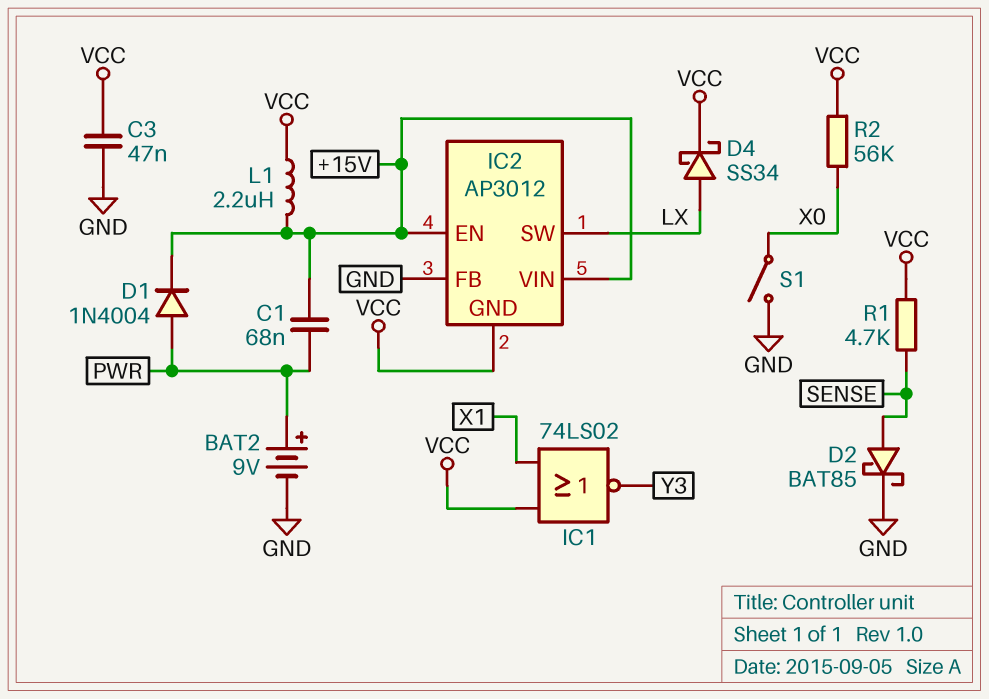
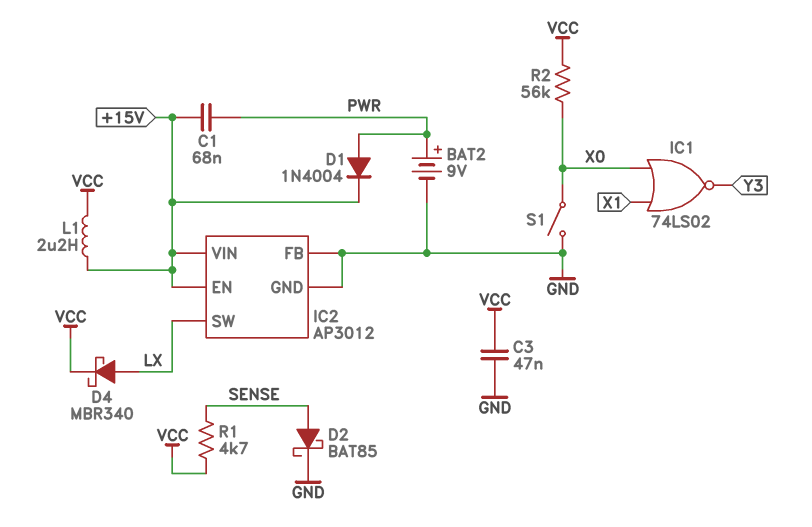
D4: schottky SS34 (A LX, K VCC) -> schottky MBR340 (A LX, K VCC)
IC1: NOR 74LS02 (in VCC, in X1, out Y3) -> NOR 74LS02 (in X0, in X1, out Y3)
IC2 pin GND: VCC -> GND

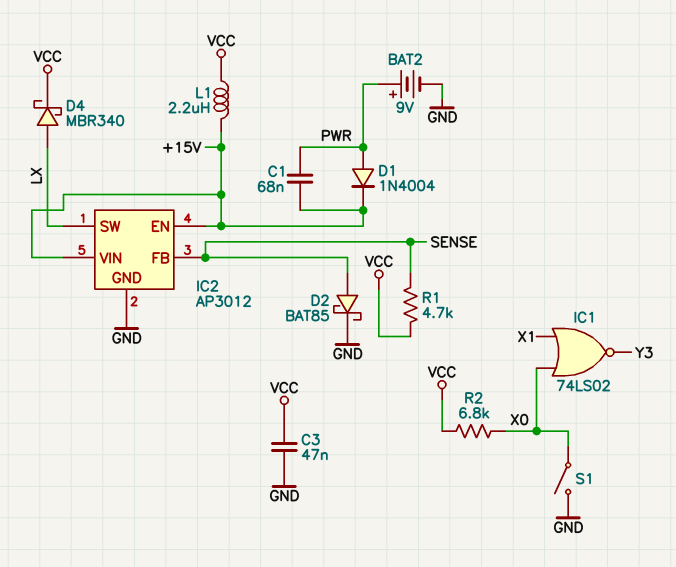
IC2 pin FB: GND -> SENSE
R2: 56k (VCC, X0) -> 6.8k (VCC, X0)

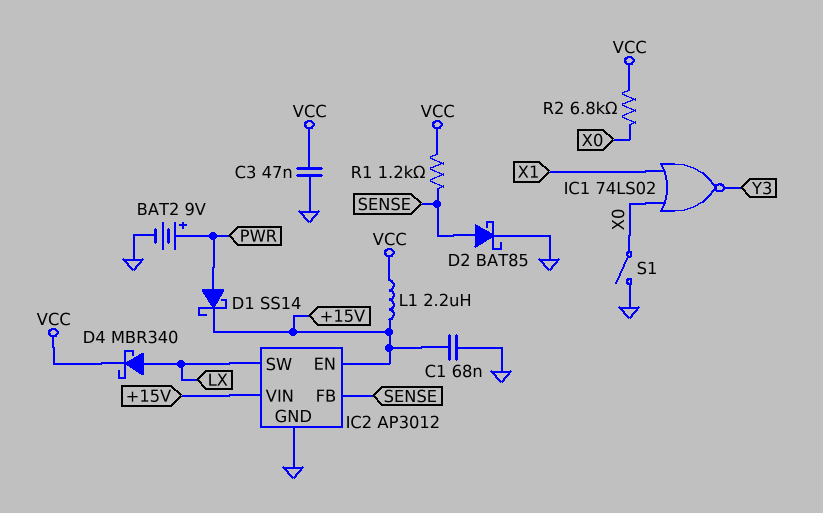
C1: 68nF (+15V, PWR) -> 68nF (+15V, GND)
D1: diode 1N4004 (A PWR, K +15V) -> schottky SS14 (A PWR, K +15V)
R1: 4.7k (SENSE, VCC) -> 1.2k (SENSE, VCC)

